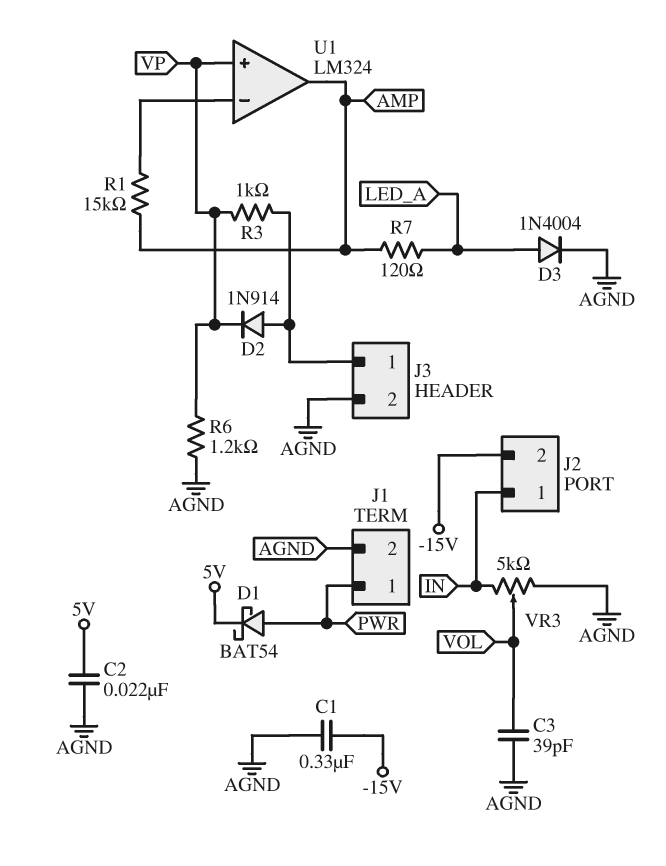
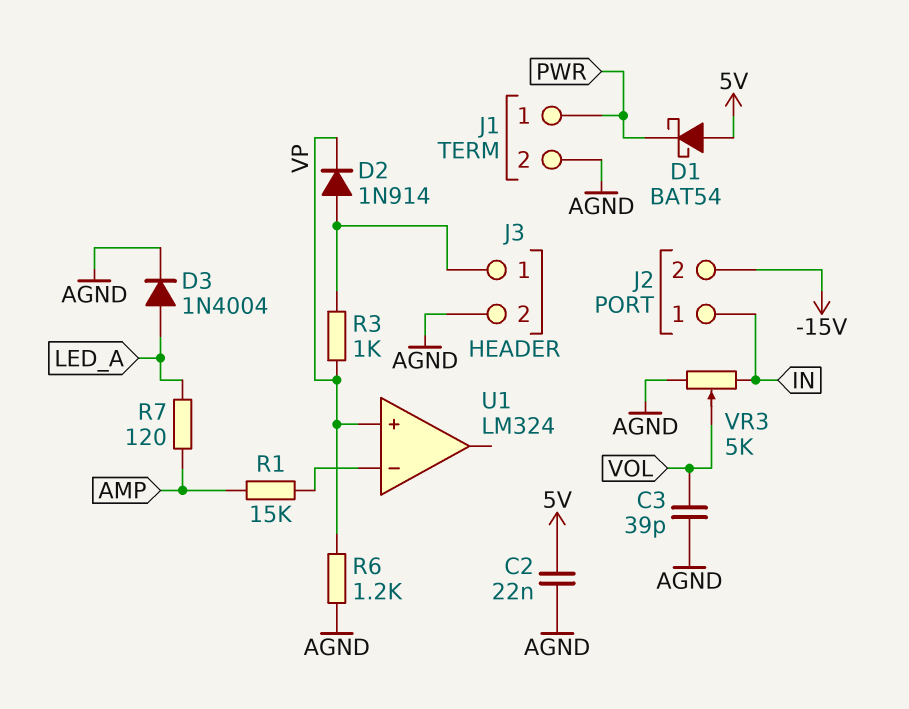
C1: 330nF (-15V, AGND) -> none
D1: schottky BAT54 (A PWR, K 5V) -> schottky BAT54 (A 5V, K PWR)
U1 pin out: AMP -> none

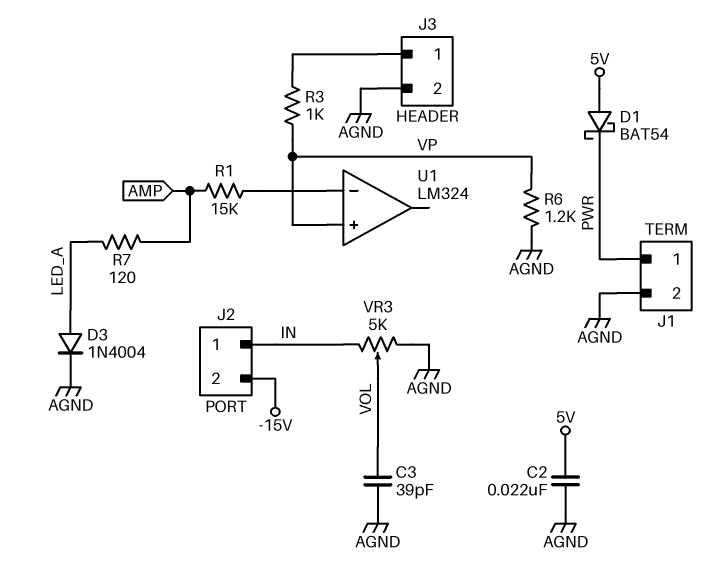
D2: diode 1N914 (A J3/1, K VP) -> none

